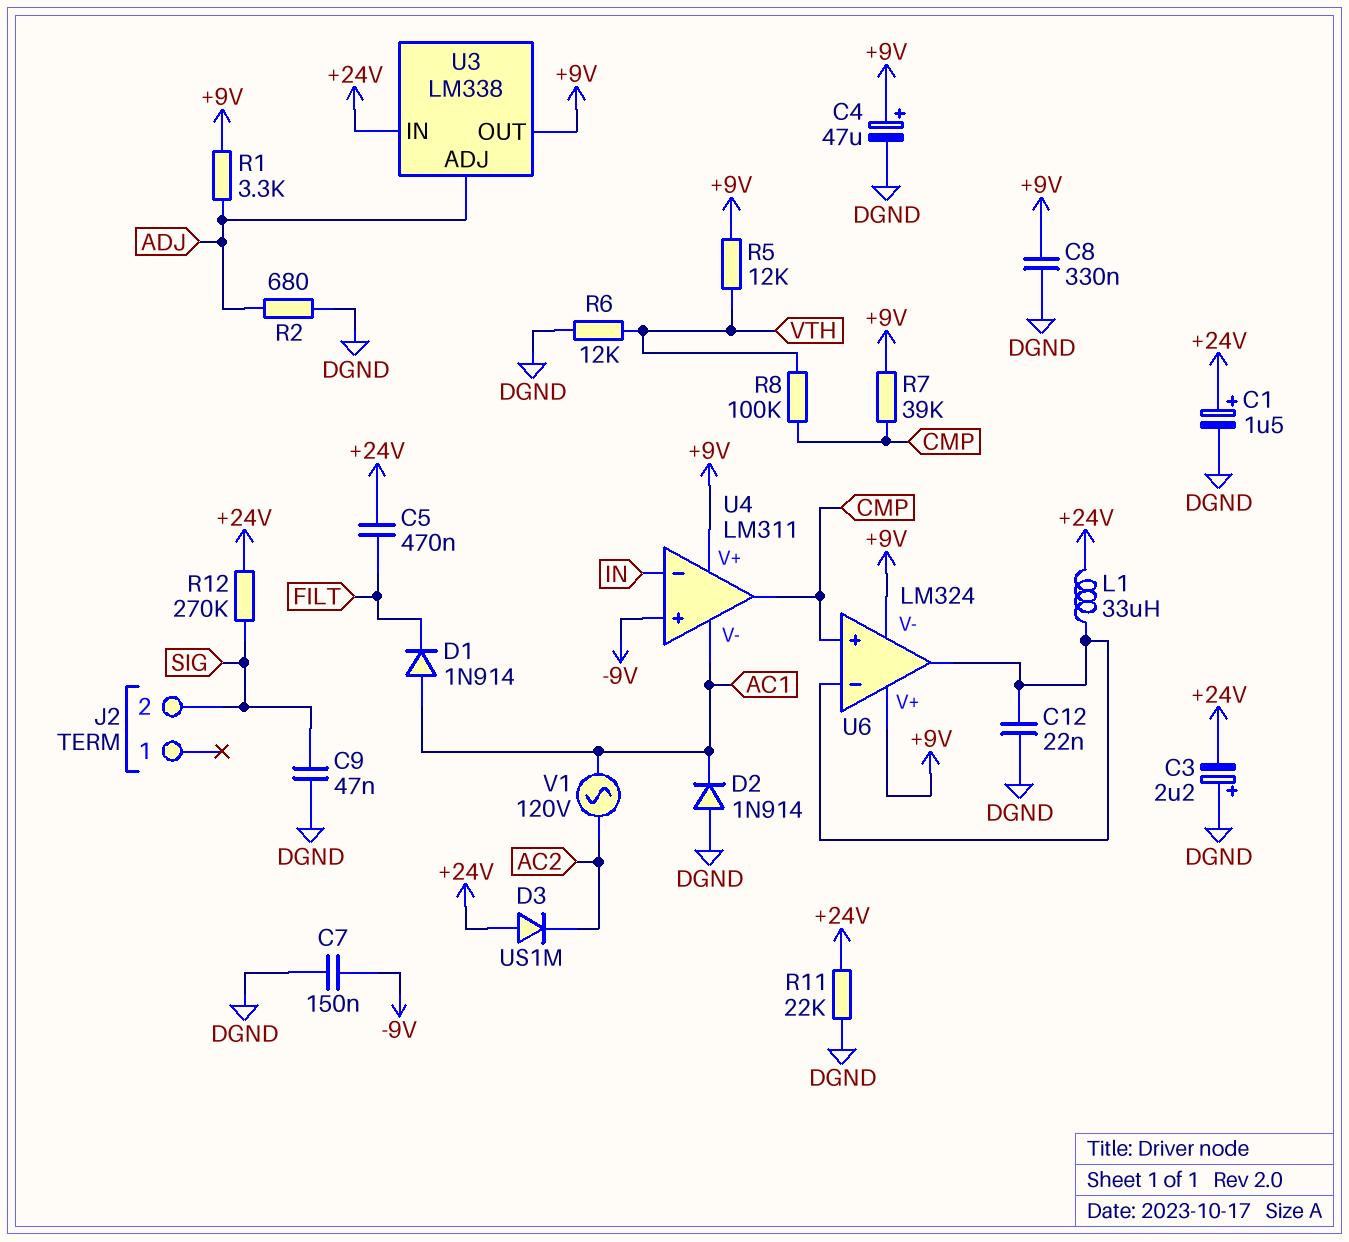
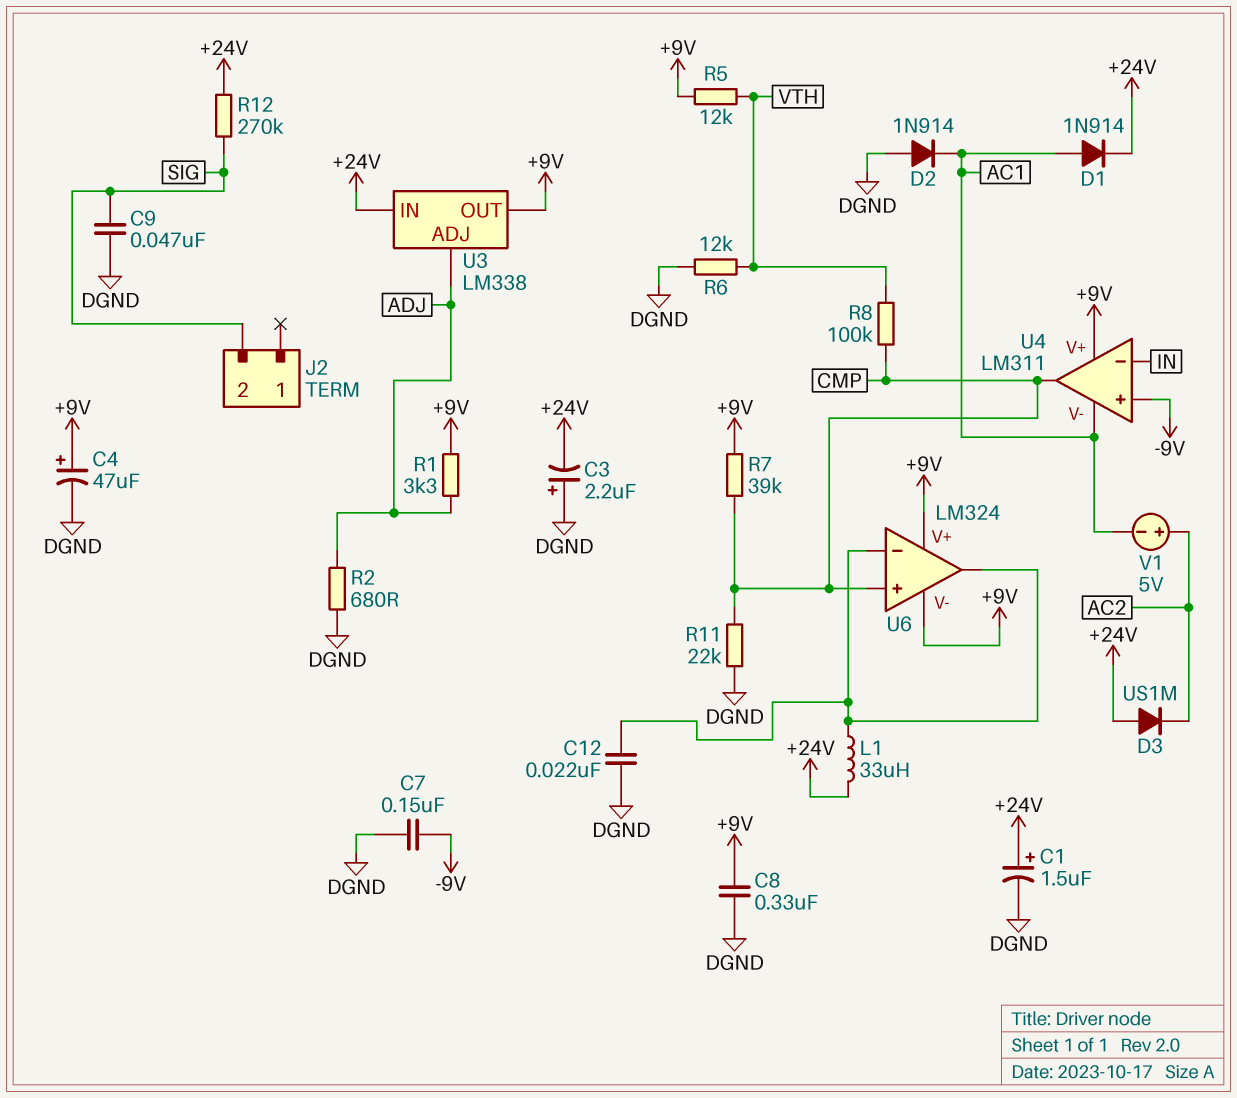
C5: 470nF (+24V, FILT) -> none
D1: diode 1N914 (A AC1, K FILT) -> diode 1N914 (A AC1, K +24V)
R11: 22k (+24V, DGND) -> 22k (CMP, DGND)
V1: AC 120V (AC1, AC2) -> 5V (plus AC2, minus AC1)

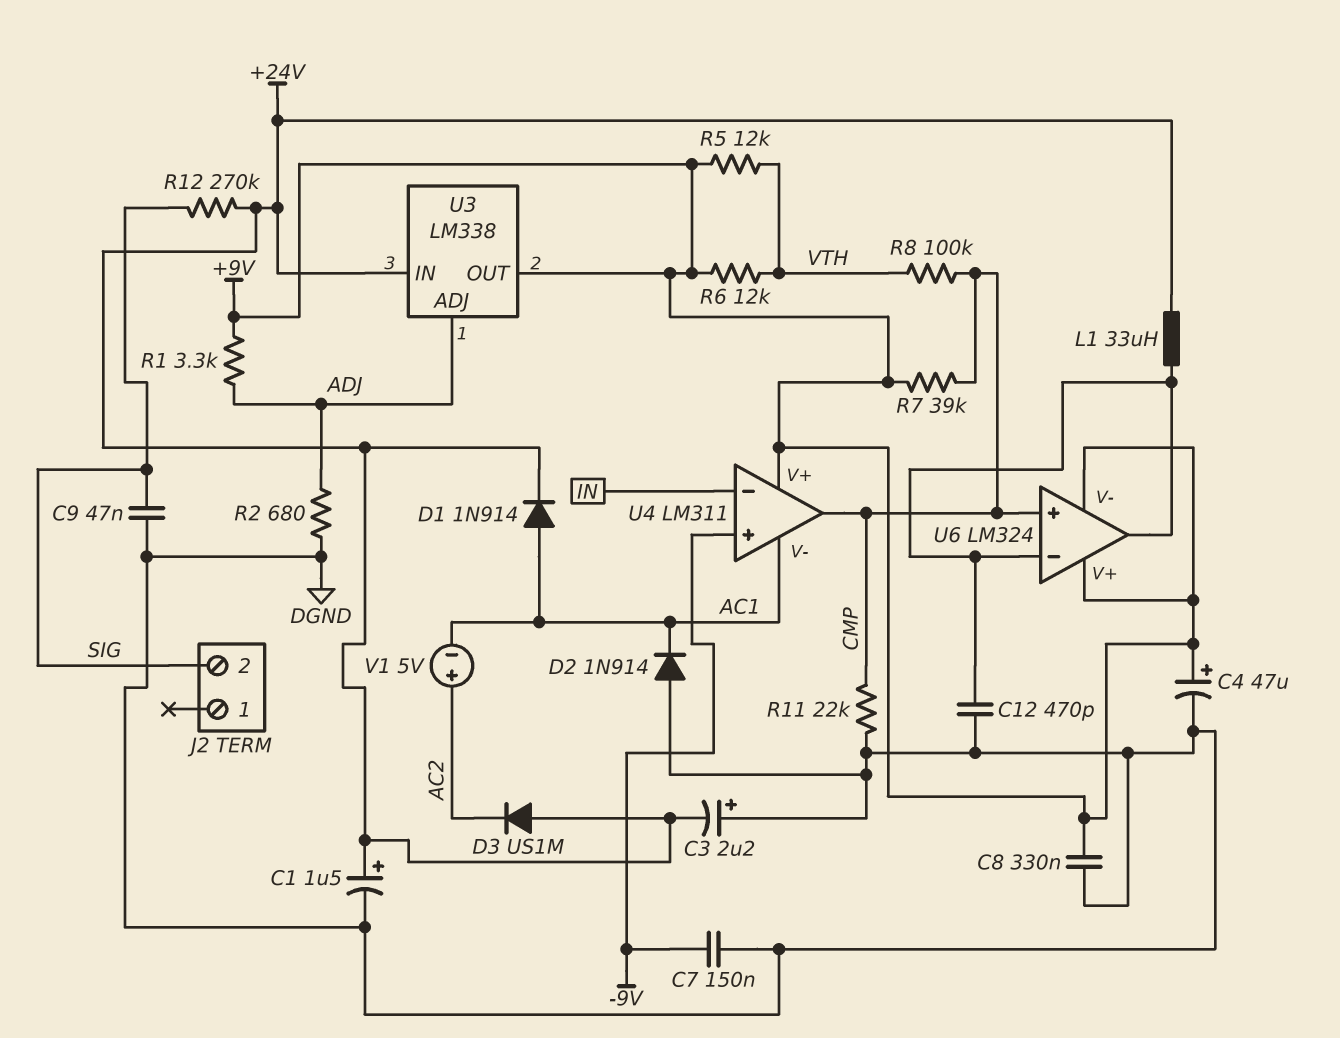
C12: 22nF (DGND, U6/in-) -> 470pF (DGND, U6/in-)
R6: 12k (DGND, VTH) -> 12k (+9V, VTH)

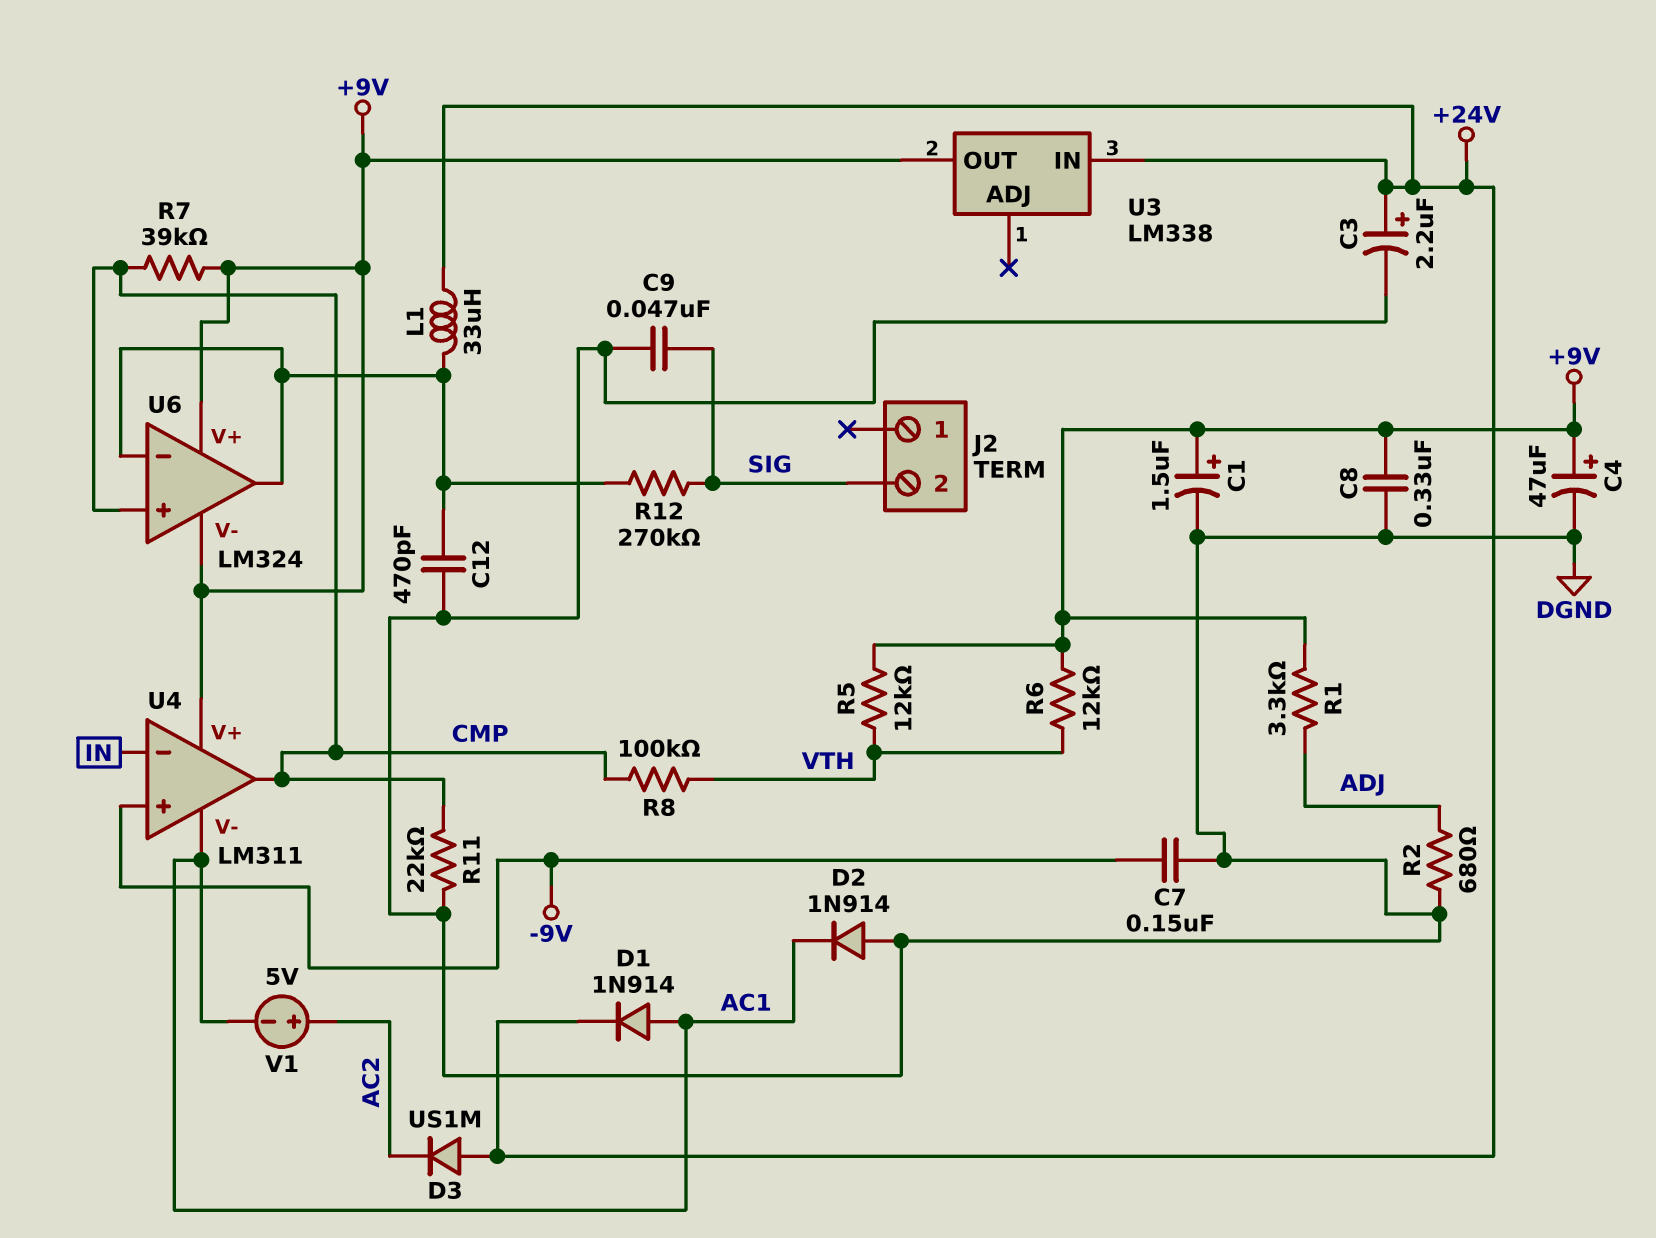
C1: 1.5uF (plus +24V, minus DGND) -> 1.5uF (plus +9V, minus DGND)
C3: 2.2uF (plus DGND, minus +24V) -> 2.2uF (plus +24V, minus DGND)
R12: 270k (+24V, SIG) -> 270k (SIG, U6/in-)
U3 pin ADJ: ADJ -> none

